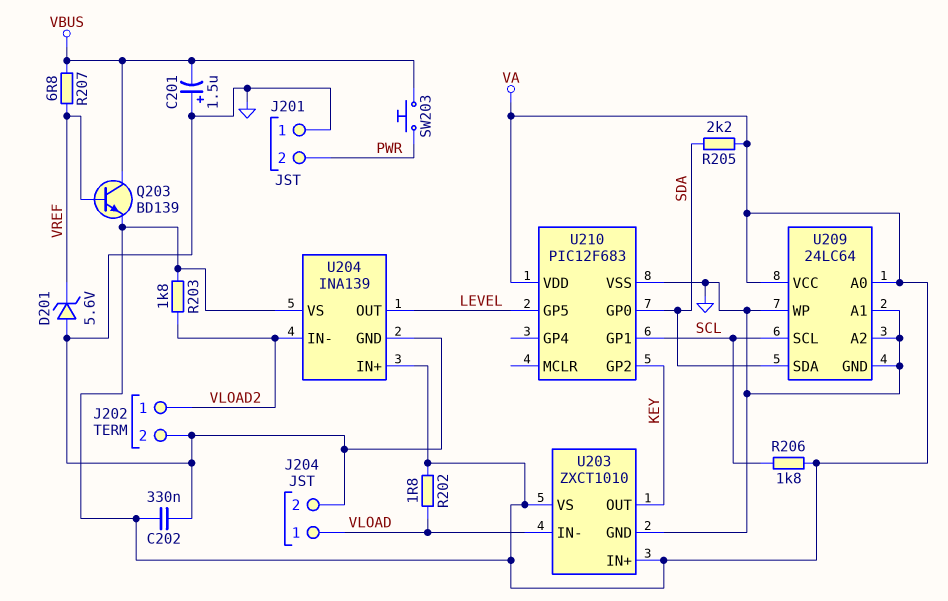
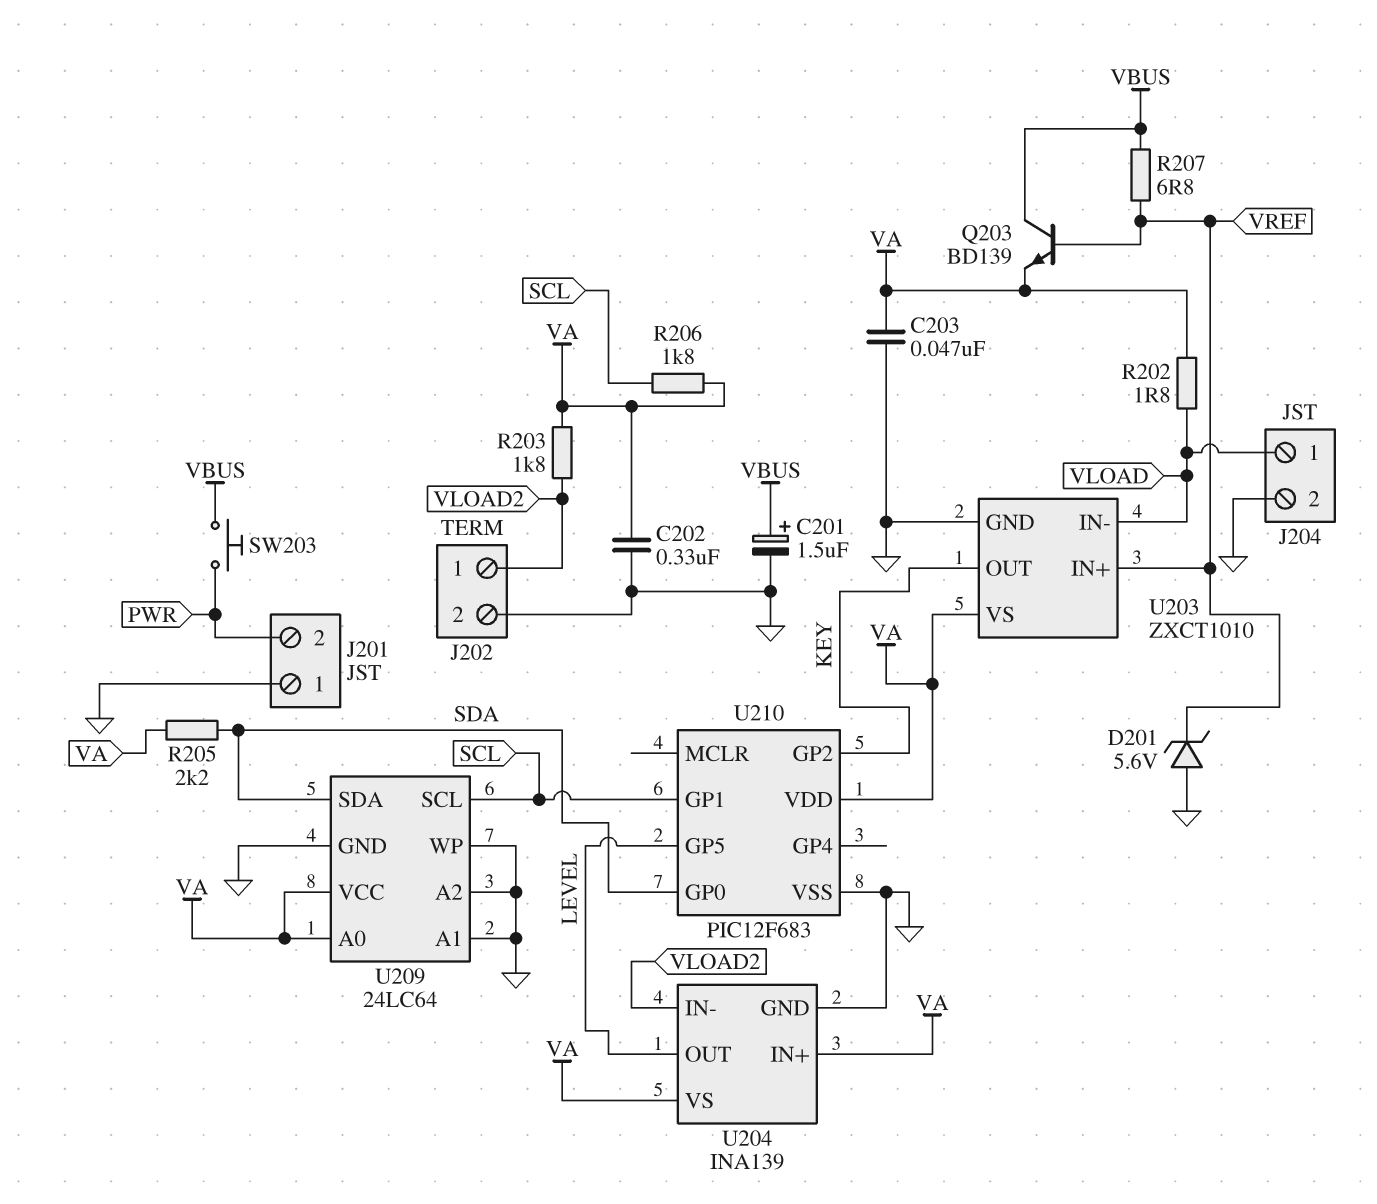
C201: 1.5uF (plus GND, minus VBUS) -> 1.5uF (plus VBUS, minus GND)
C203: none -> 47nF (GND, VA)
U203 pin IN+: VA -> VREF

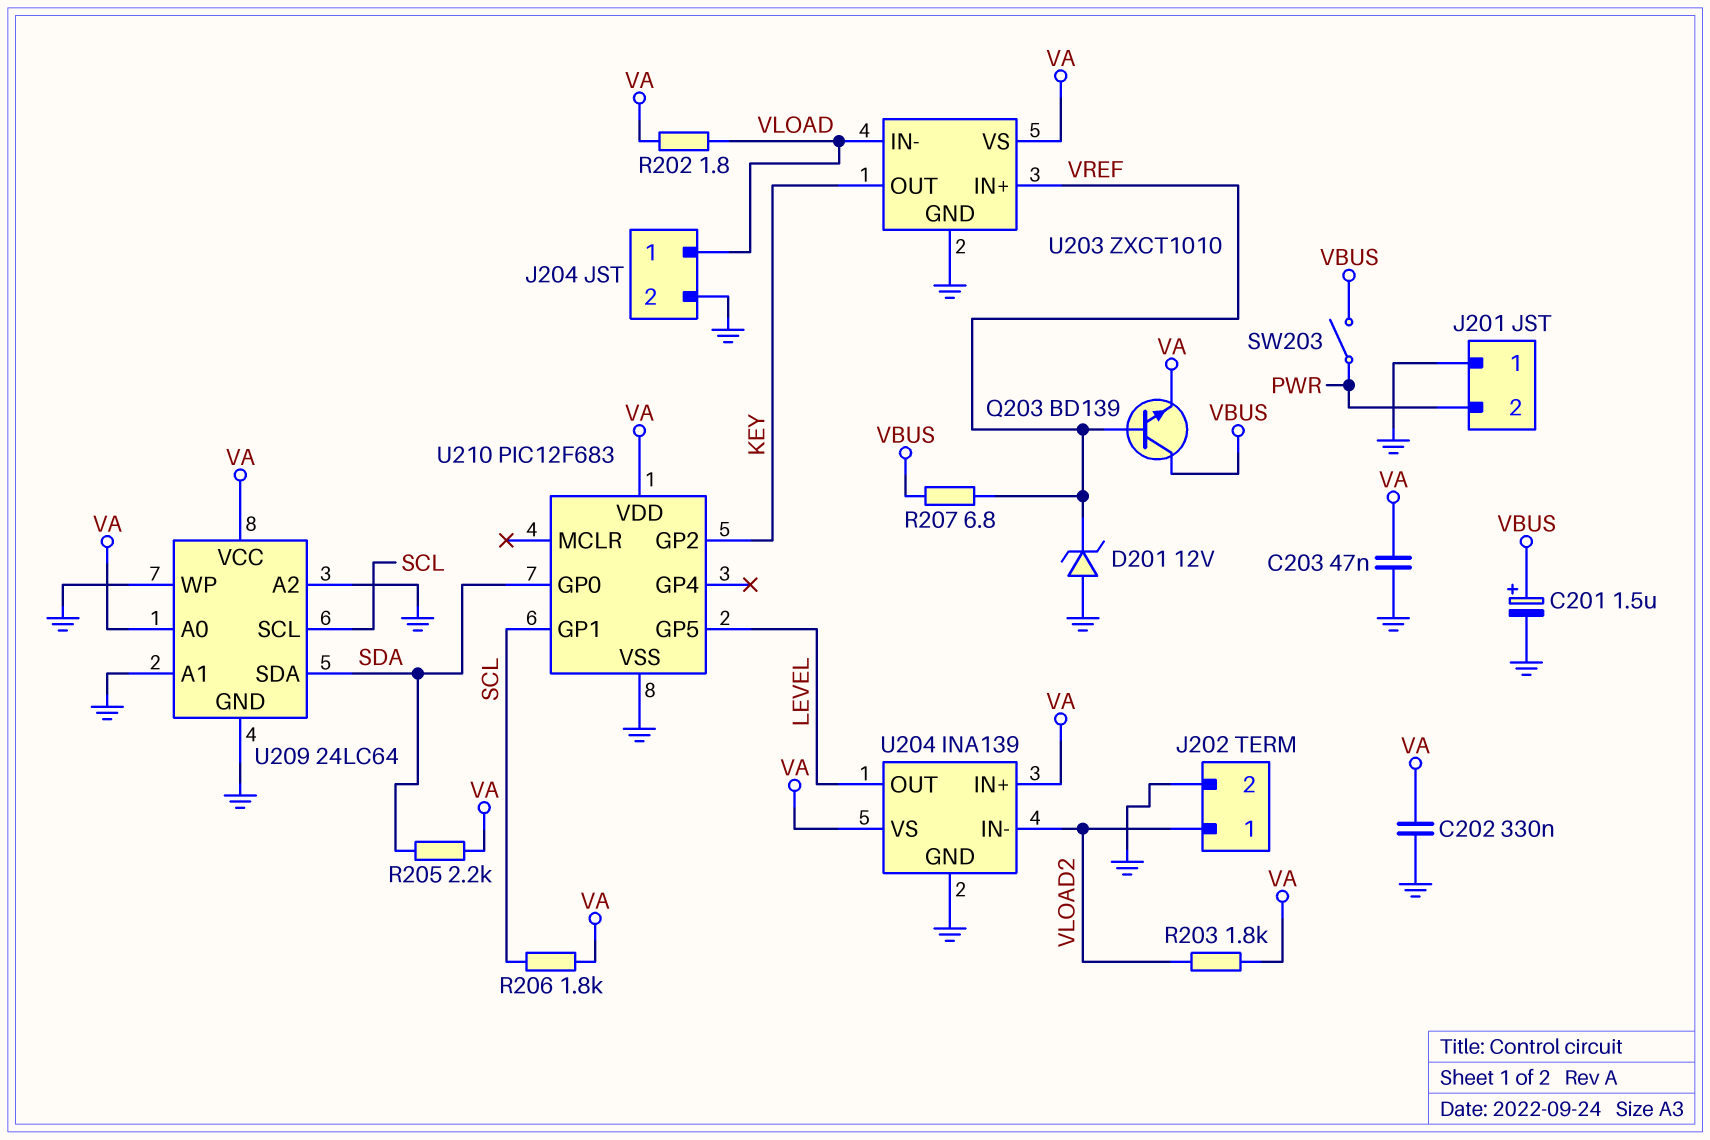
D201: zener 5.6V (A GND, K VREF) -> zener 12V (A GND, K VREF)
SW203: button (PWR, VBUS) -> switch (PWR, VBUS)

